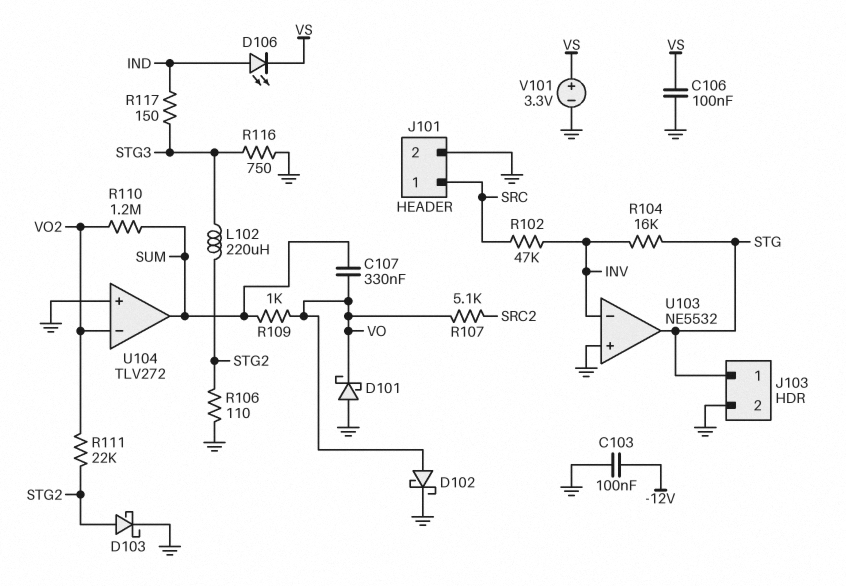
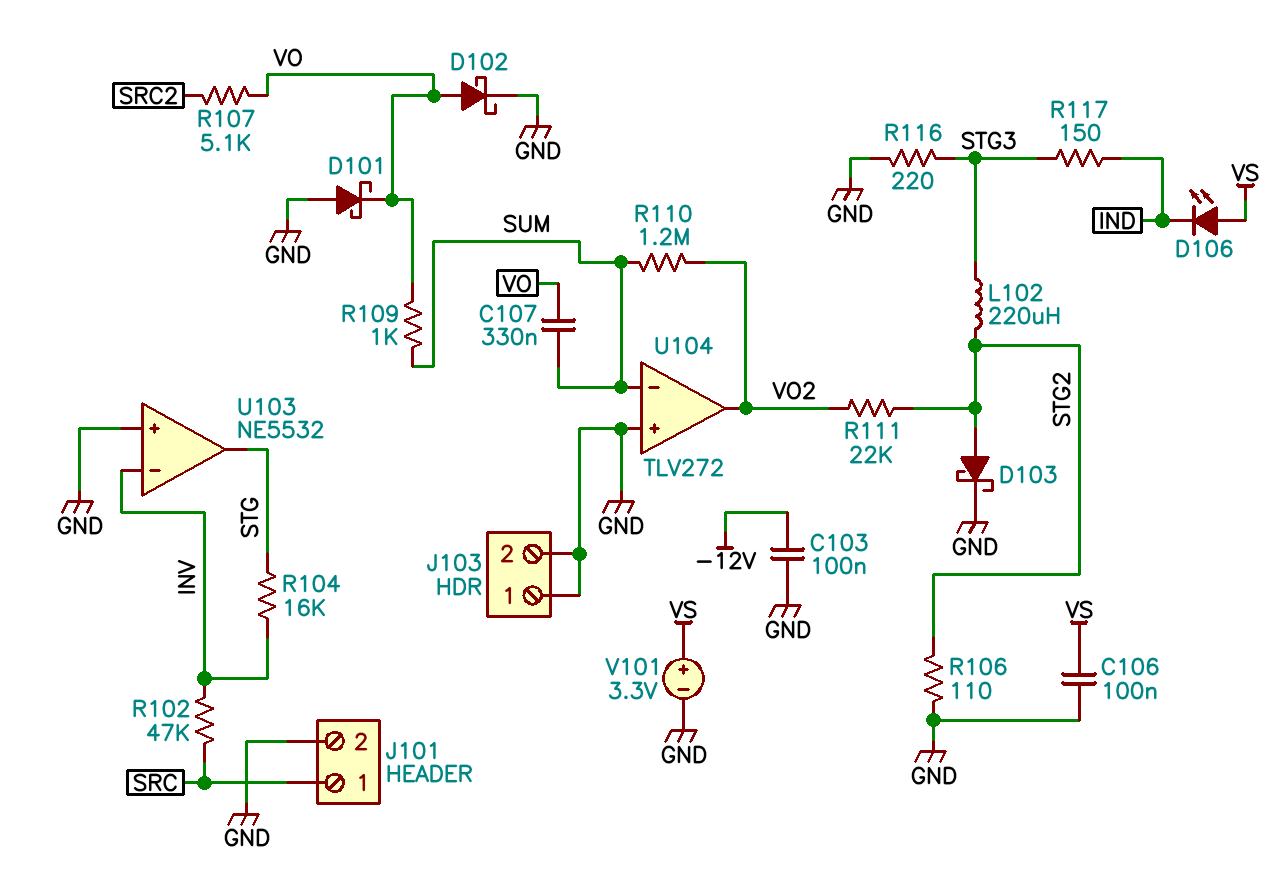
D106: LED (A IND, K VS) -> LED (A VS, K IND)
J103 pin 1: STG -> GND
R116: 750 (GND, STG3) -> 220 (GND, STG3)
U104 pin in-: VO2 -> SUM
U104 pin out: SUM -> VO2

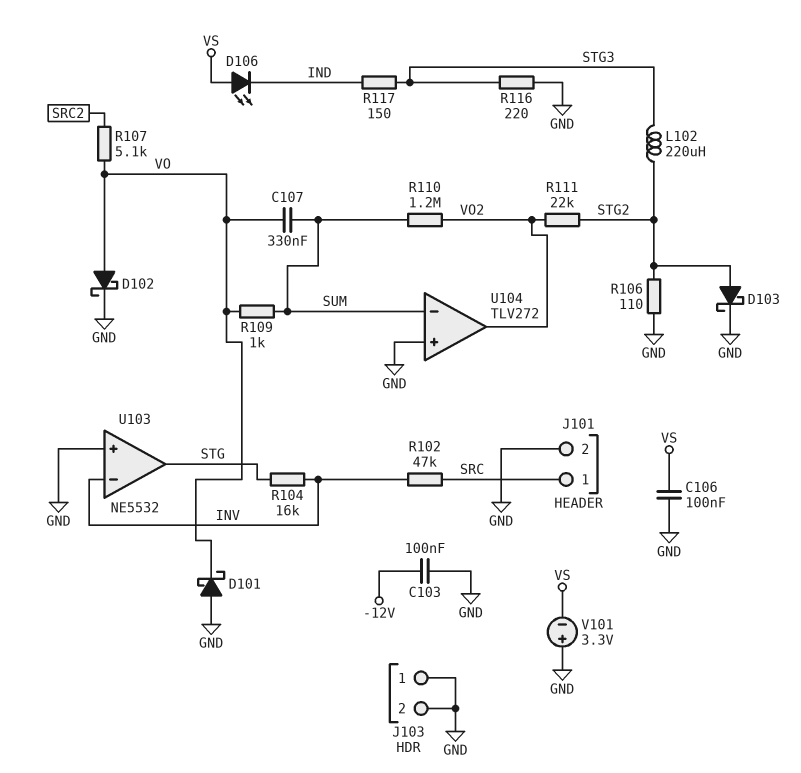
V101: 3.3V (plus VS, minus GND) -> 3.3V (plus GND, minus VS)

